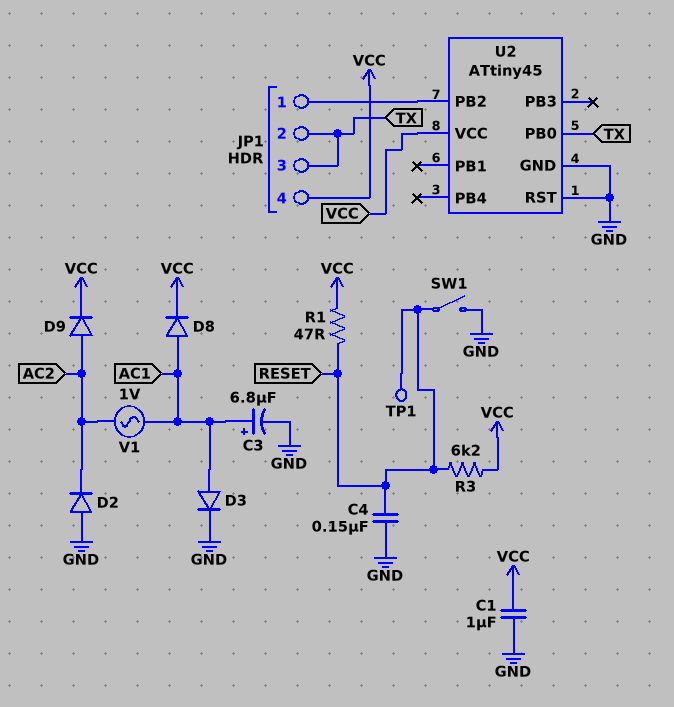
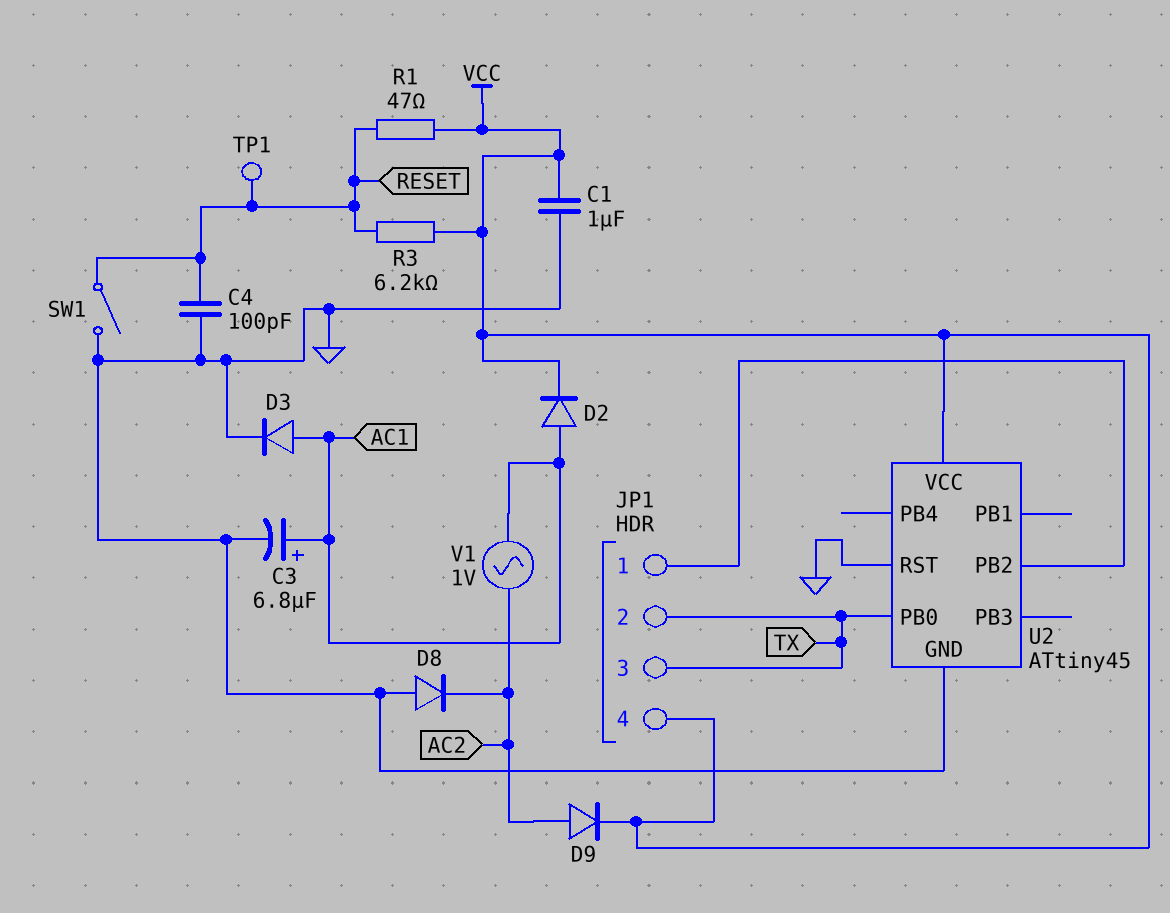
C4: 150nF (GND, RESET) -> 100pF (GND, RESET)
D2: diode (A GND, K AC2) -> diode (A AC1, K VCC)
D8: diode (A AC1, K VCC) -> diode (A GND, K AC2)

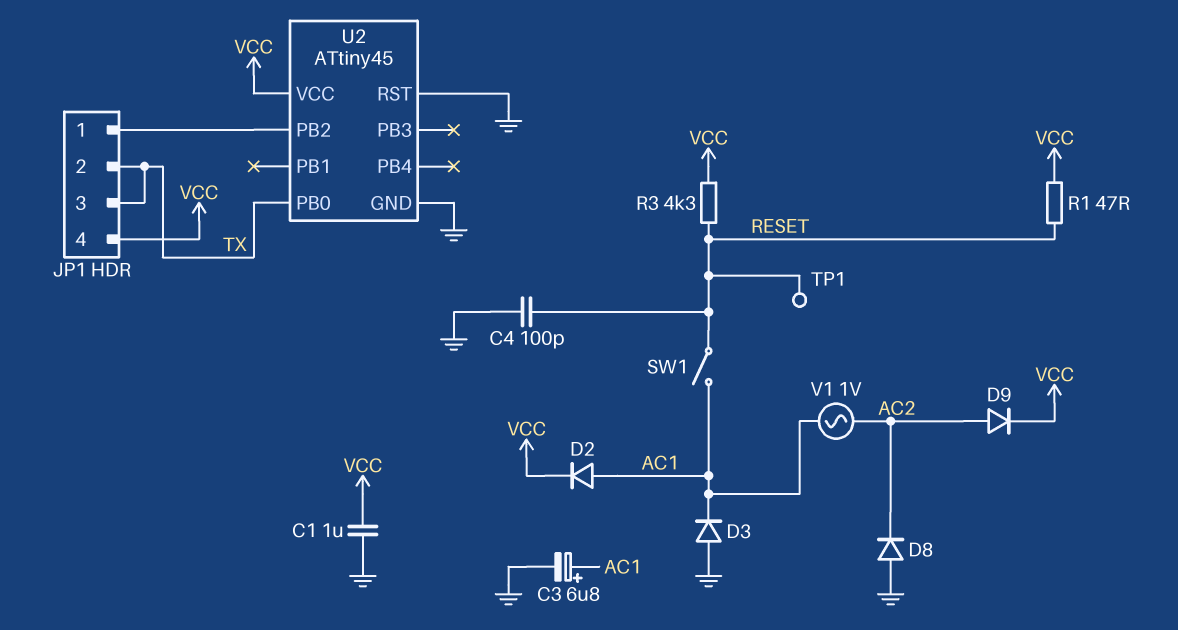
D3: diode (A AC1, K GND) -> diode (A GND, K AC1)
R3: 6.2k (RESET, VCC) -> 4.3k (RESET, VCC)
SW1: switch (GND, RESET) -> switch (AC1, RESET)

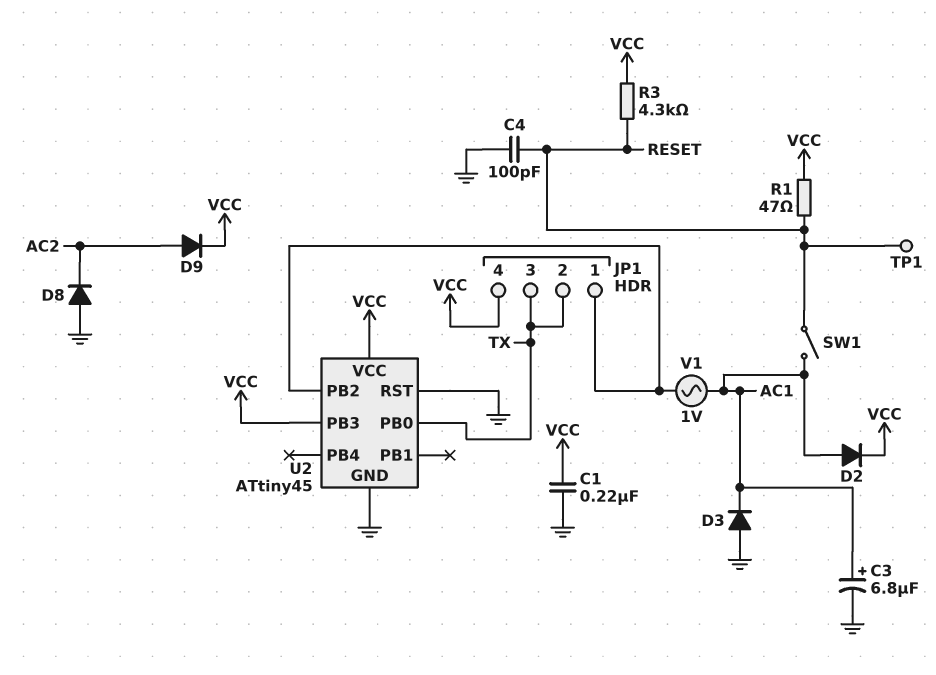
C1: 1uF (GND, VCC) -> 220nF (GND, VCC)
U2 pin PB3: none -> VCC
V1: AC 1V (AC1, AC2) -> AC 1V (AC1, JP1/1)

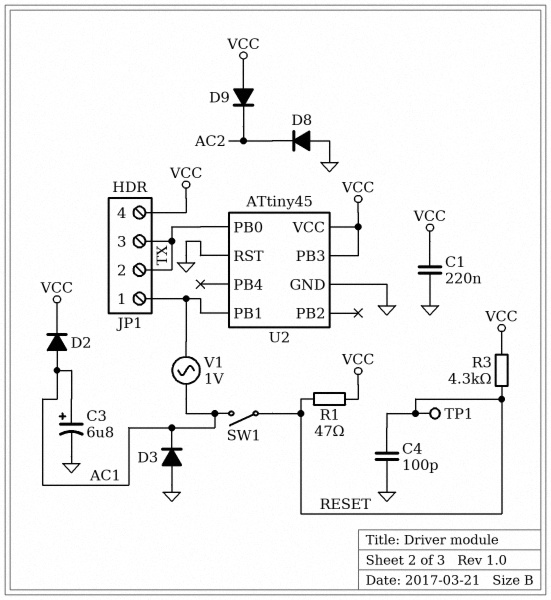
D9: diode (A AC2, K VCC) -> diode (A VCC, K AC2)
U2 pin PB1: none -> JP1/1
U2 pin PB2: JP1/1 -> none

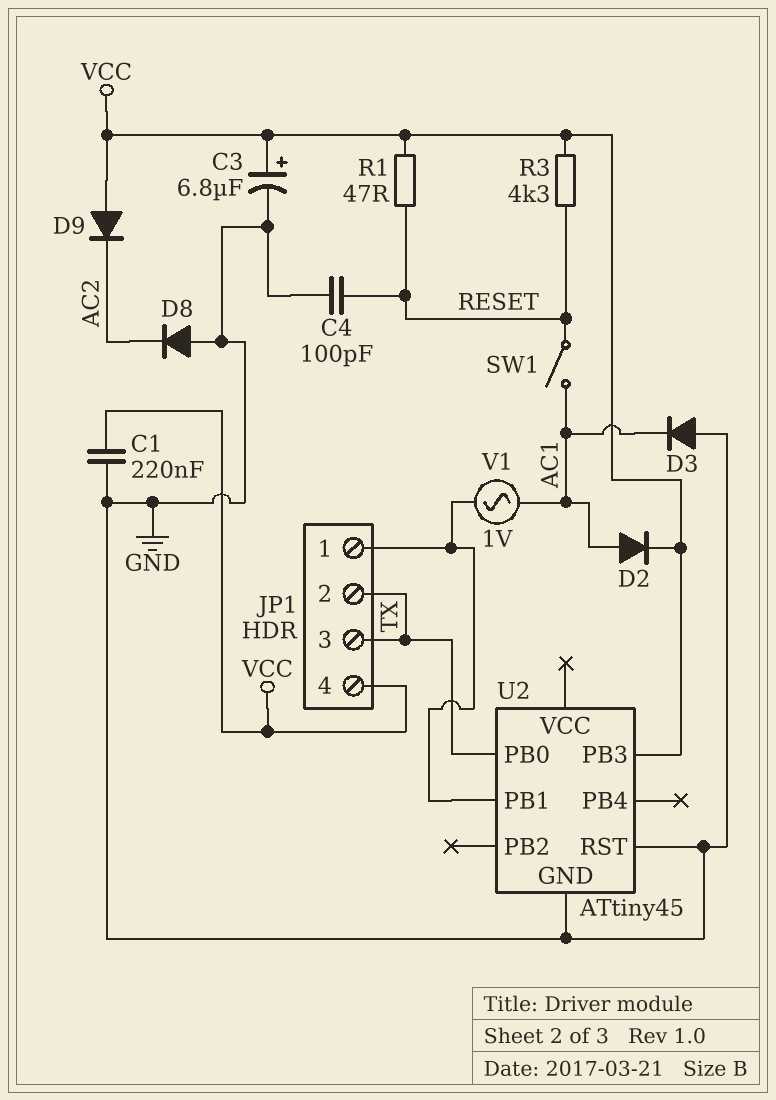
C3: 6.8uF (plus AC1, minus GND) -> 6.8uF (plus VCC, minus GND)
TP1: test point (RESET) -> none
U2 pin VCC: VCC -> none

